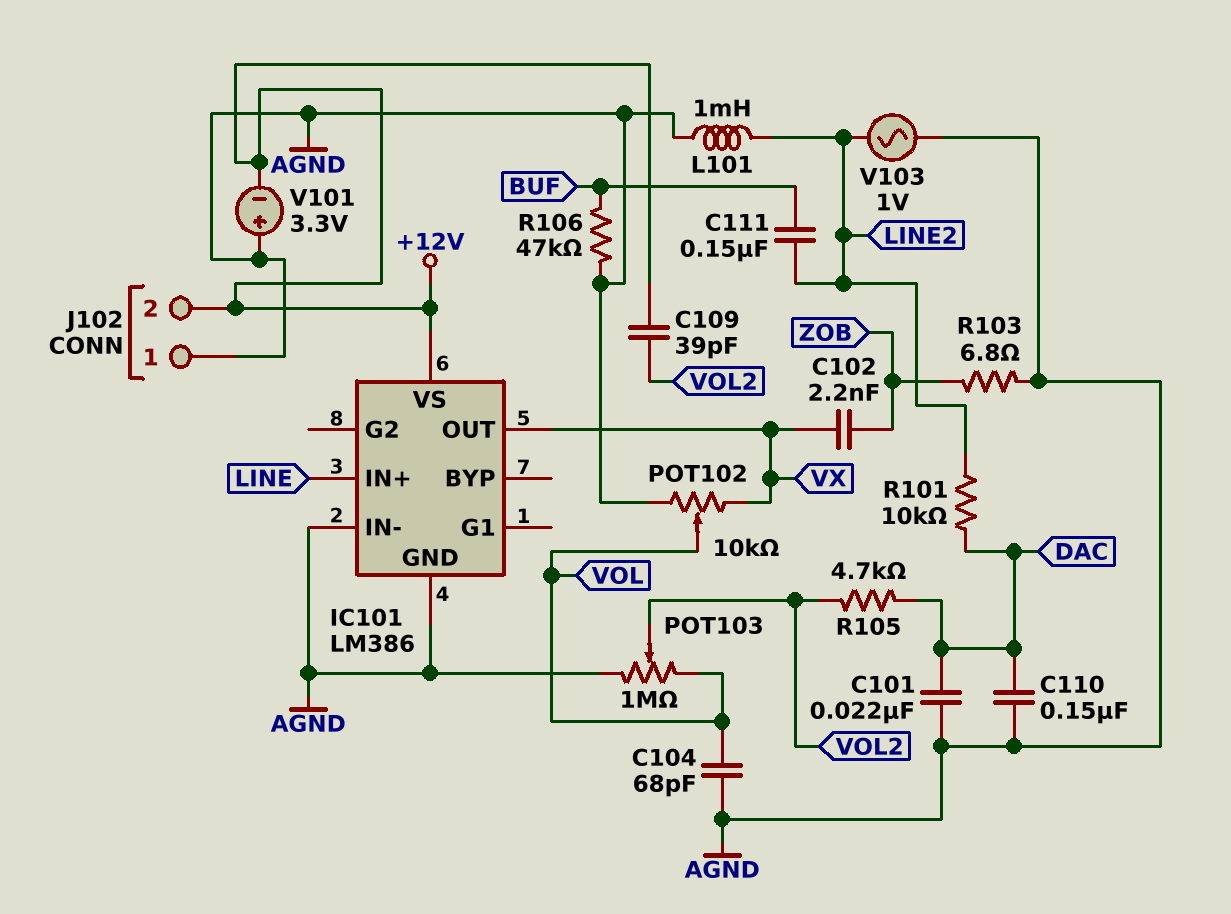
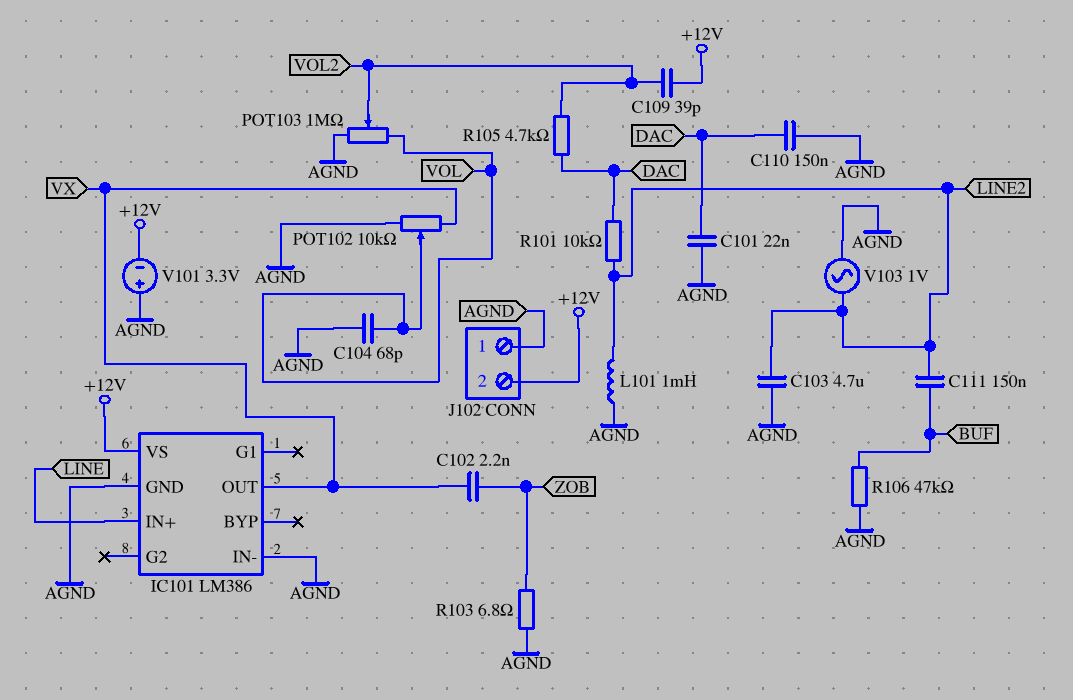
C103: none -> 4.7uF (AGND, LINE2)

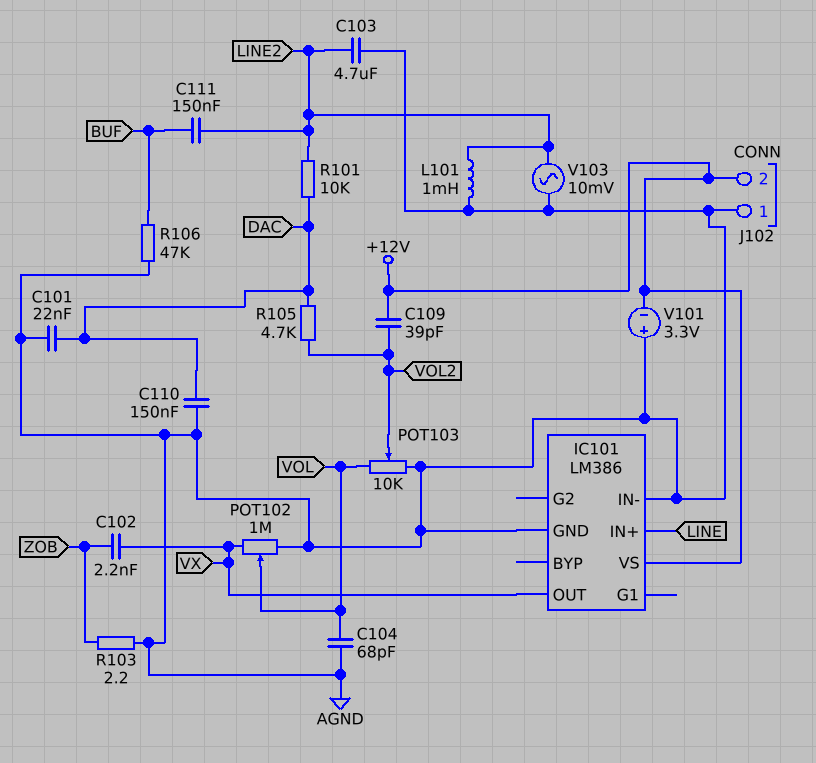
POT102: 10k (AGND, VX, wiper VOL) -> 1M (AGND, VX, wiper VOL)
POT103: 1M (AGND, VOL, wiper VOL2) -> 10k (AGND, VOL, wiper VOL2)
R103: 6.8 (AGND, ZOB) -> 2.2 (AGND, ZOB)
V103: AC 1V (AGND, LINE2) -> AC 10mV (AGND, LINE2)

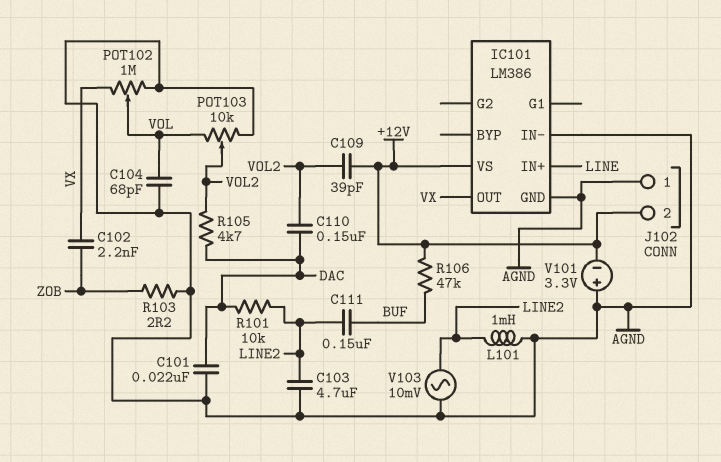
C110: 150nF (AGND, DAC) -> 150nF (DAC, VOL2)
R106: 47k (AGND, BUF) -> 47k (+12V, BUF)

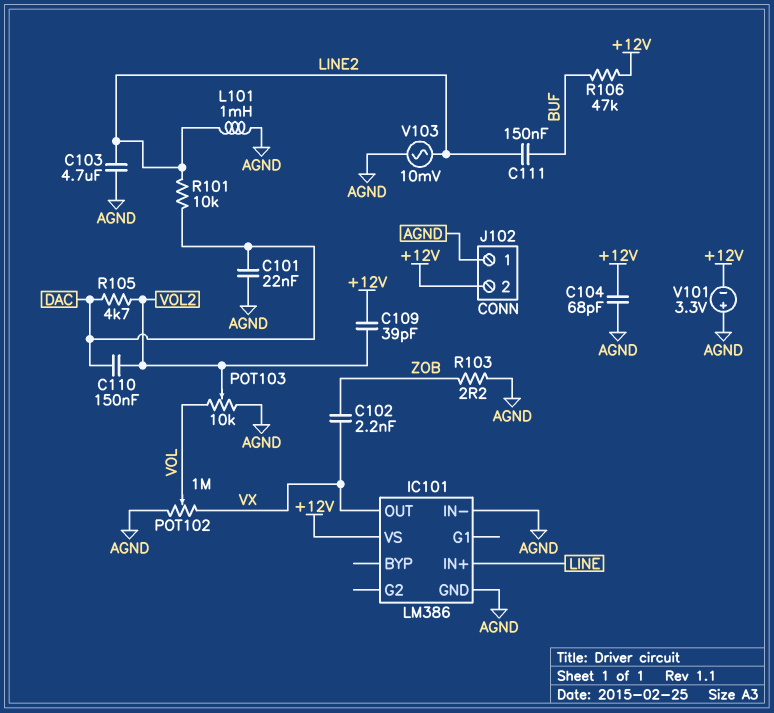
C104: 68pF (AGND, VOL) -> 68pF (+12V, AGND)

